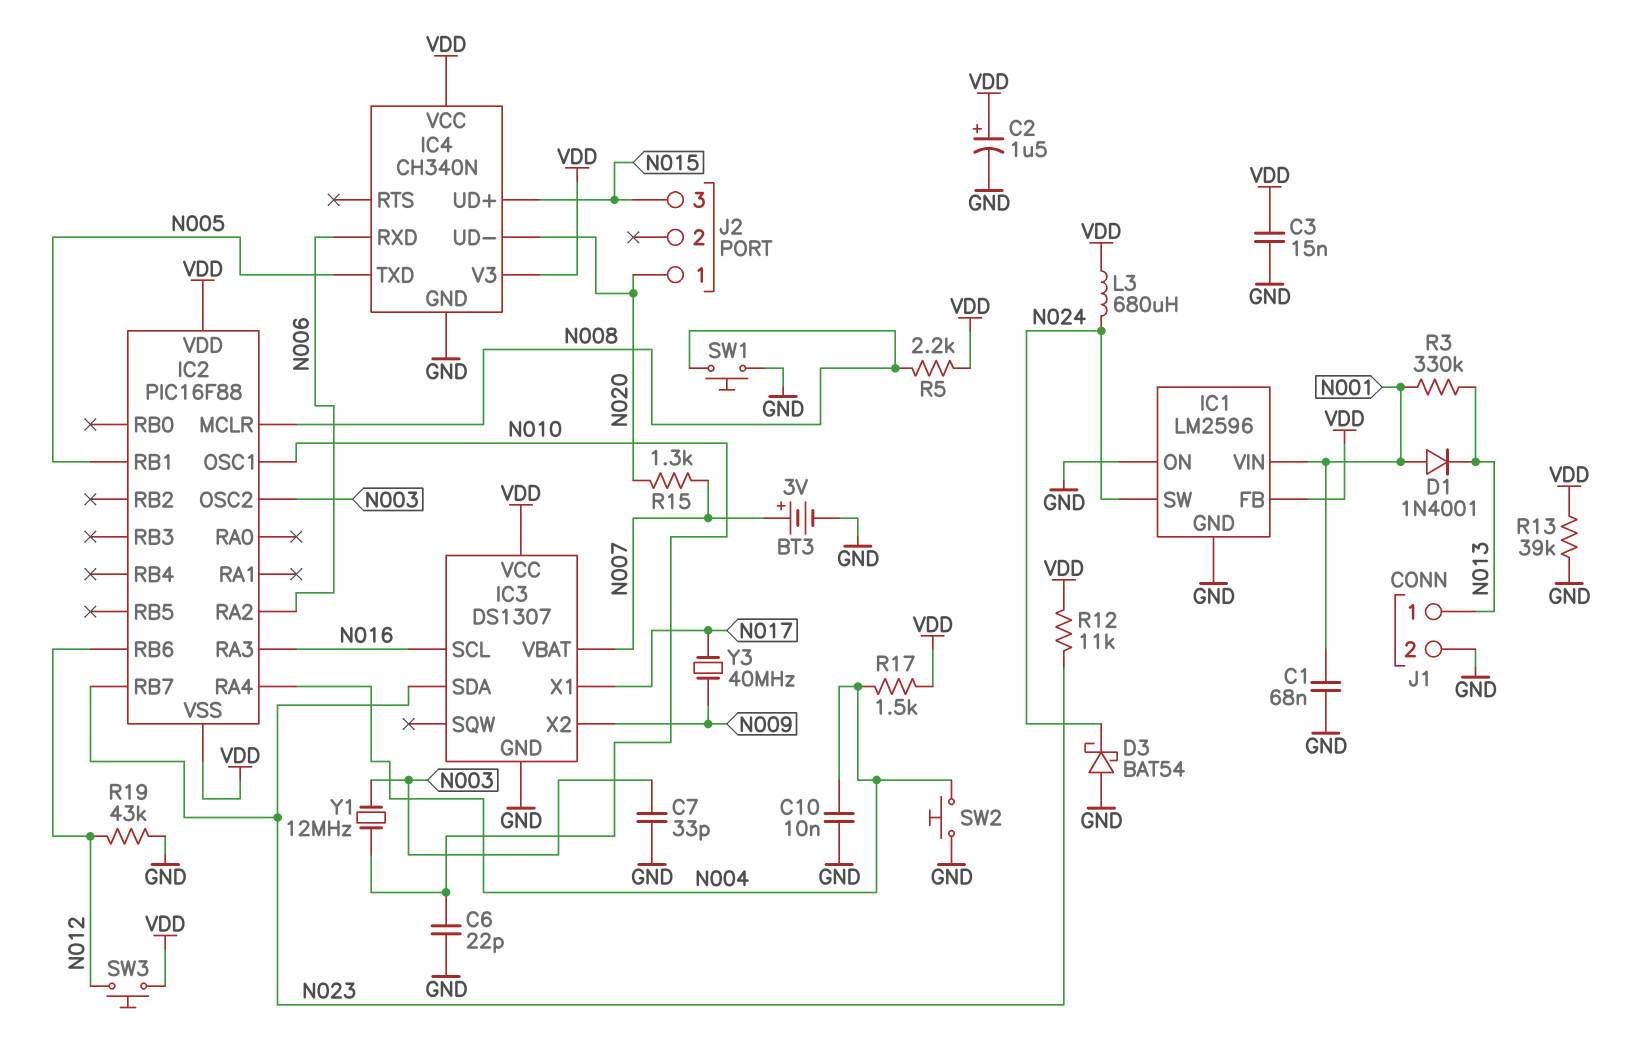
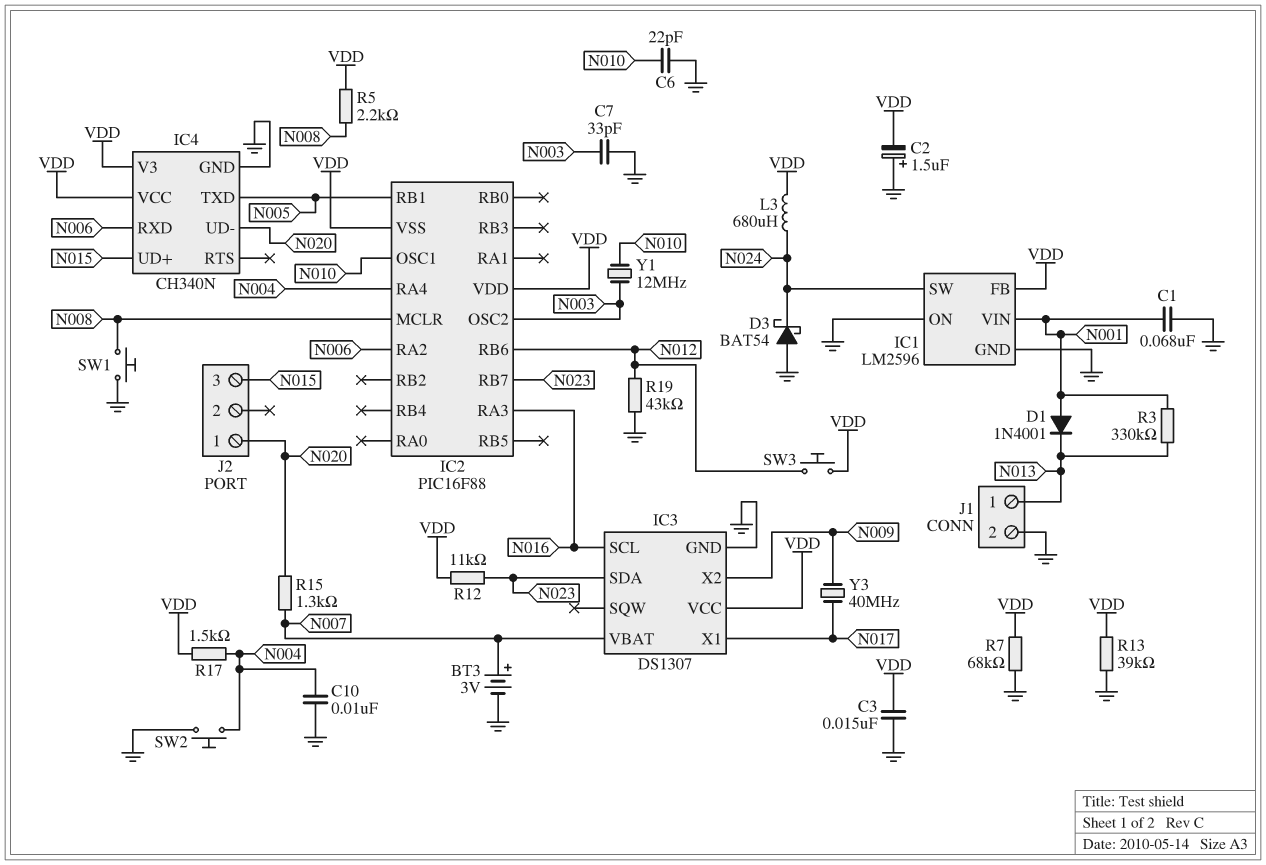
C2: 1.5uF (plus VDD, minus GND) -> 1.5uF (plus GND, minus VDD)
R7: none -> 68k (GND, VDD)

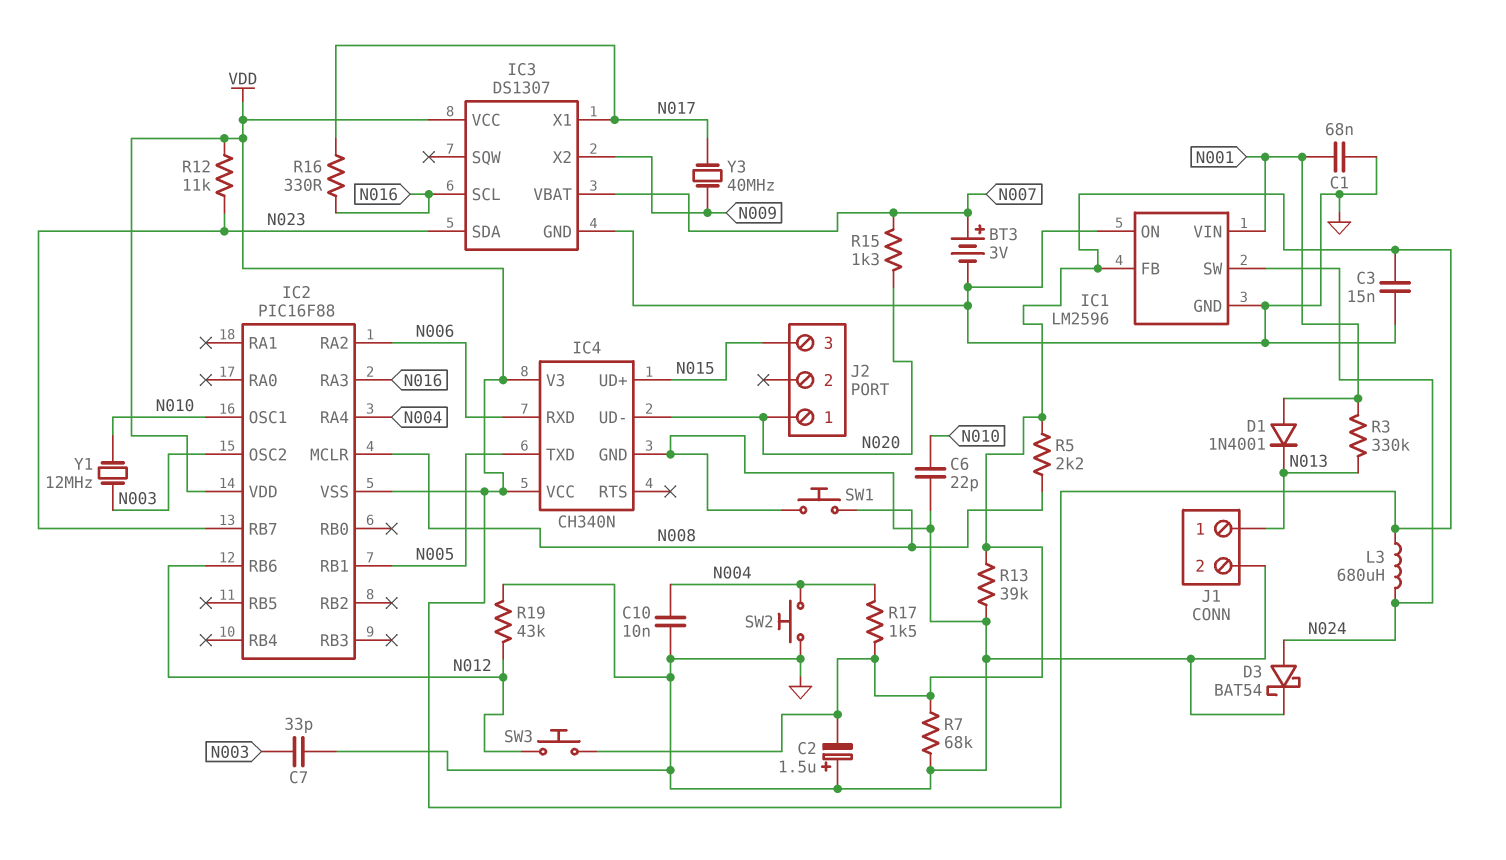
D3: schottky BAT54 (A GND, K N024) -> schottky BAT54 (A N024, K GND)
R16: none -> 330 (N016, N017)

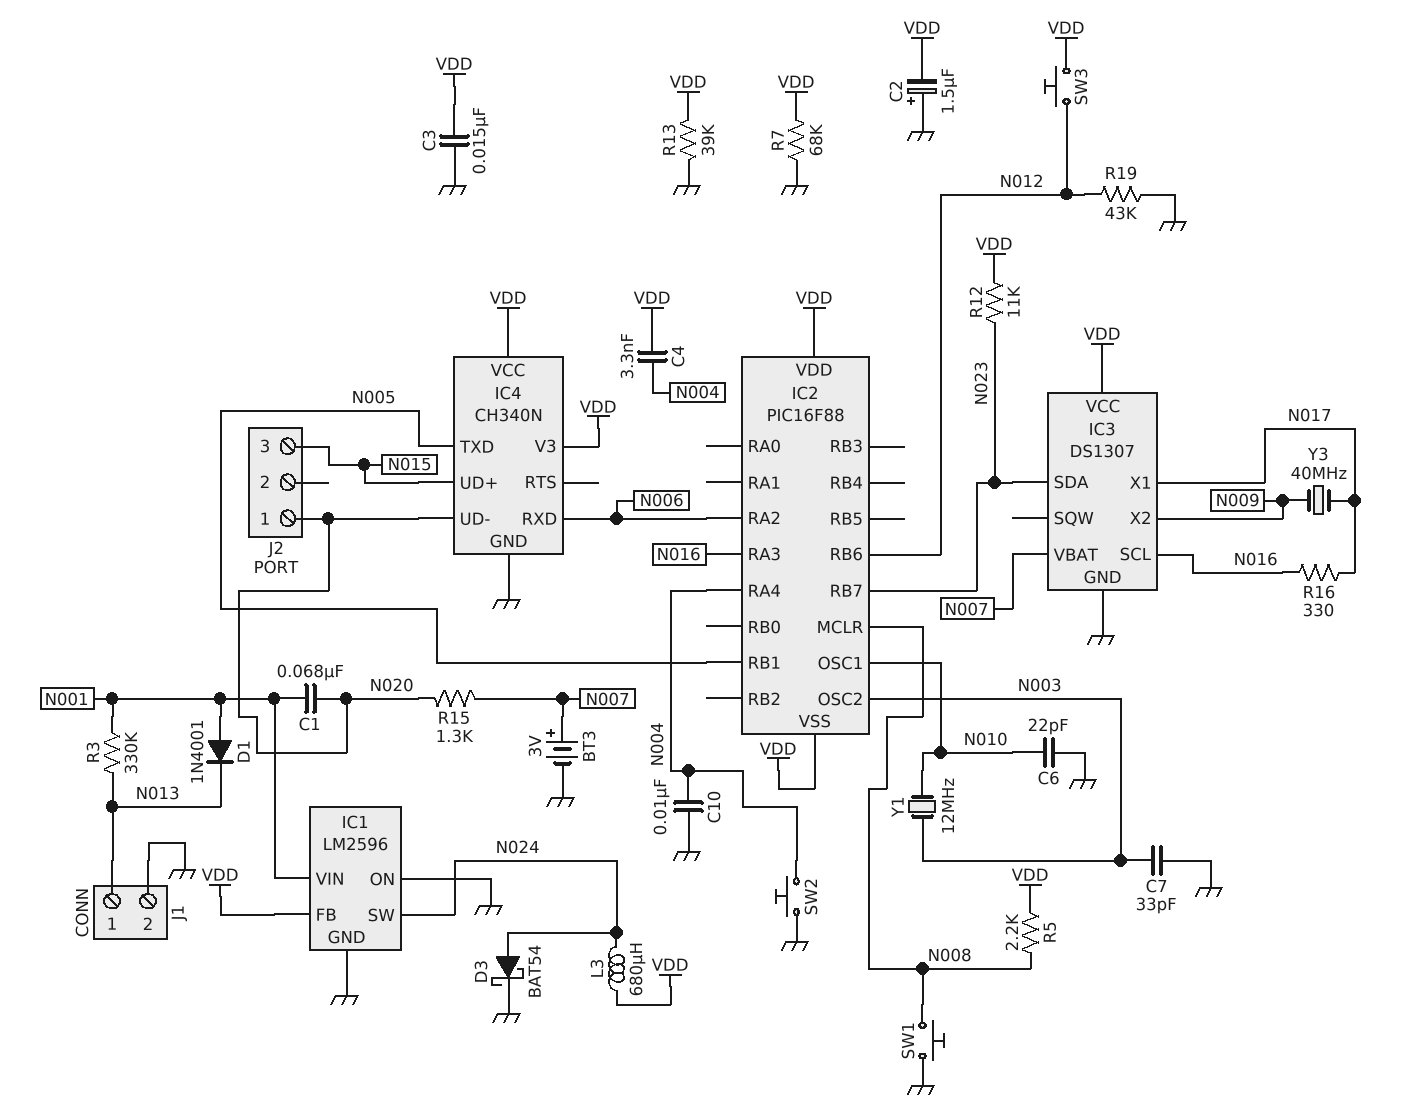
C1: 68nF (GND, N001) -> 68nF (N001, N020)
C4: none -> 3.3nF (N004, VDD)
R17: 1.5k (N004, VDD) -> none

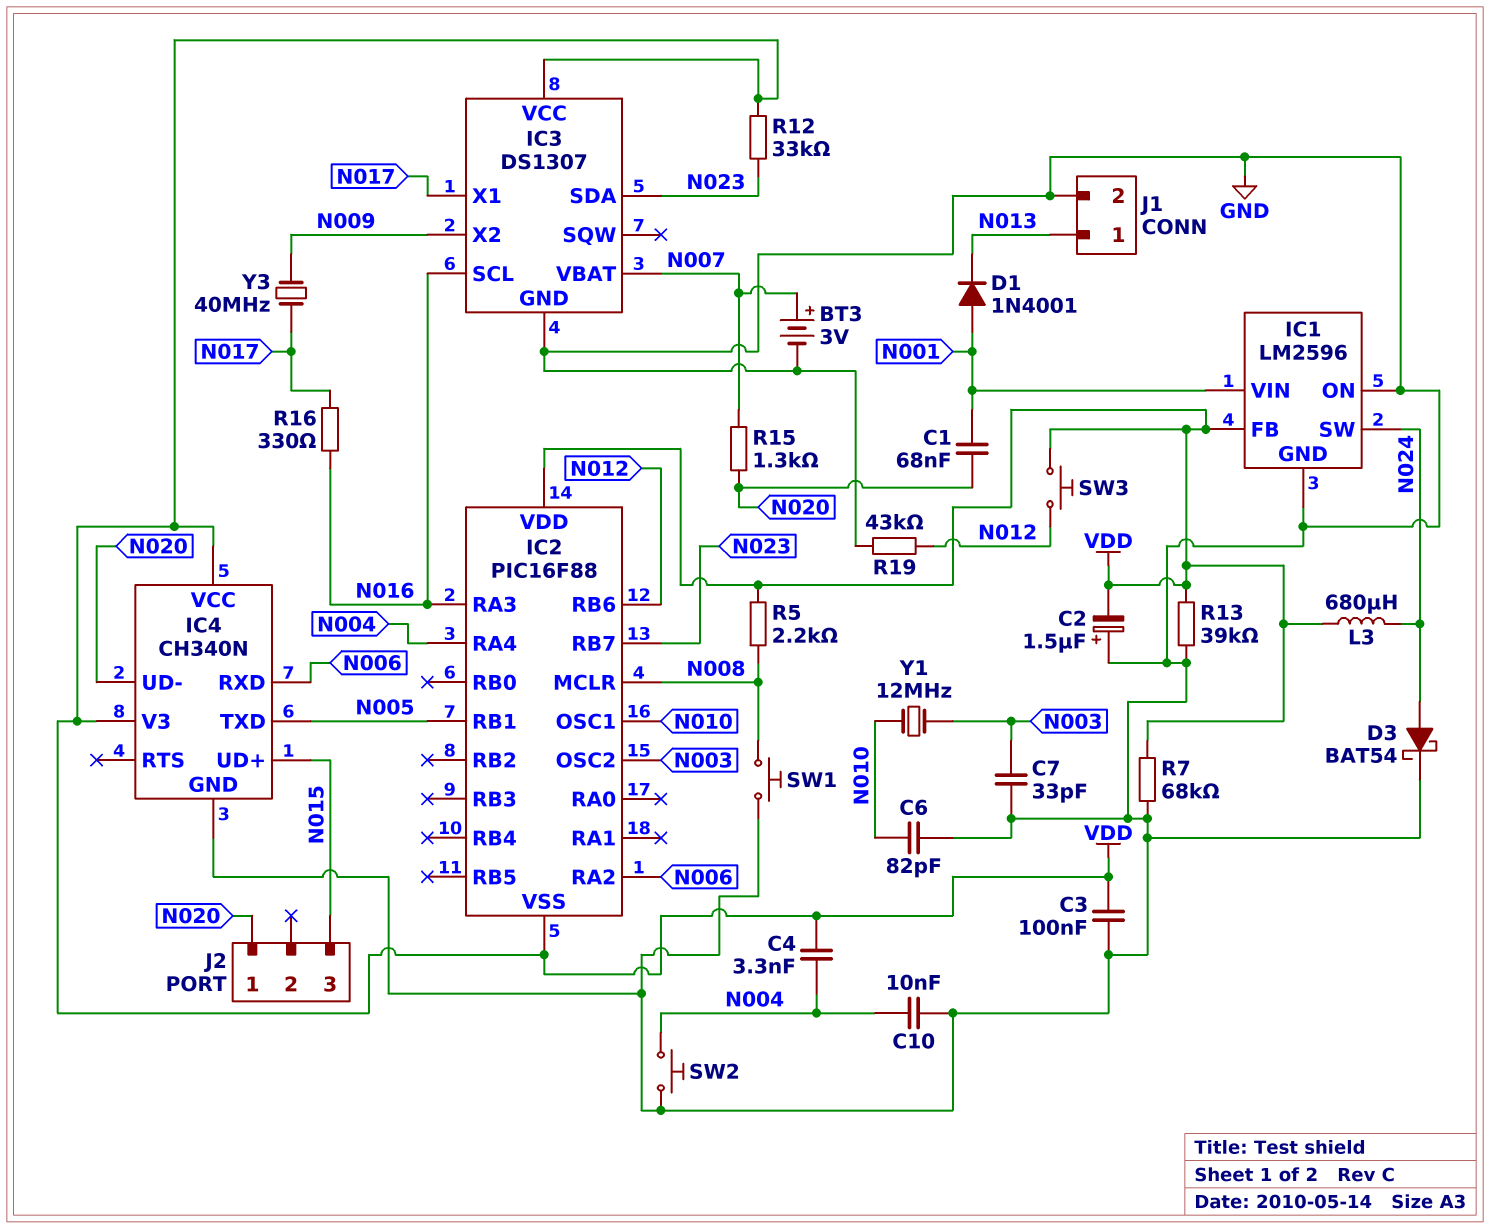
C3: 15nF (GND, VDD) -> 100nF (GND, VDD)
C6: 22pF (GND, N010) -> 82pF (GND, N010)
R3: 330k (N001, N013) -> none
R12: 11k (N023, VDD) -> 33k (N023, VDD)

